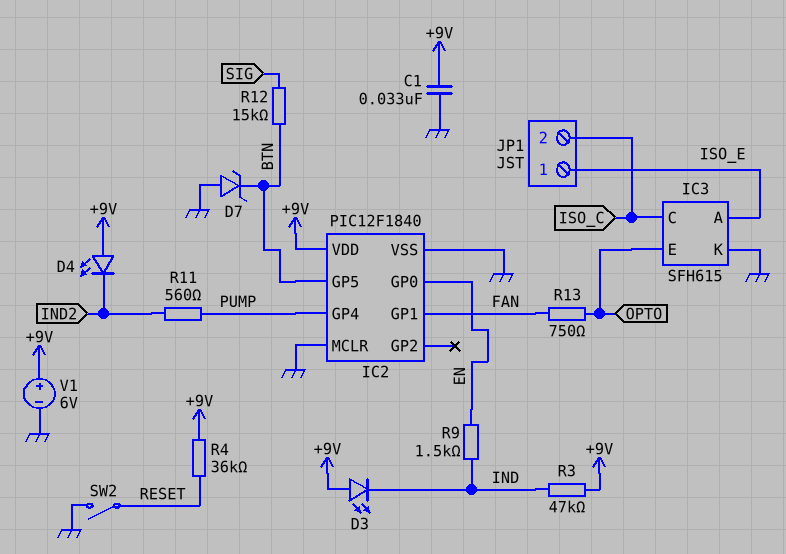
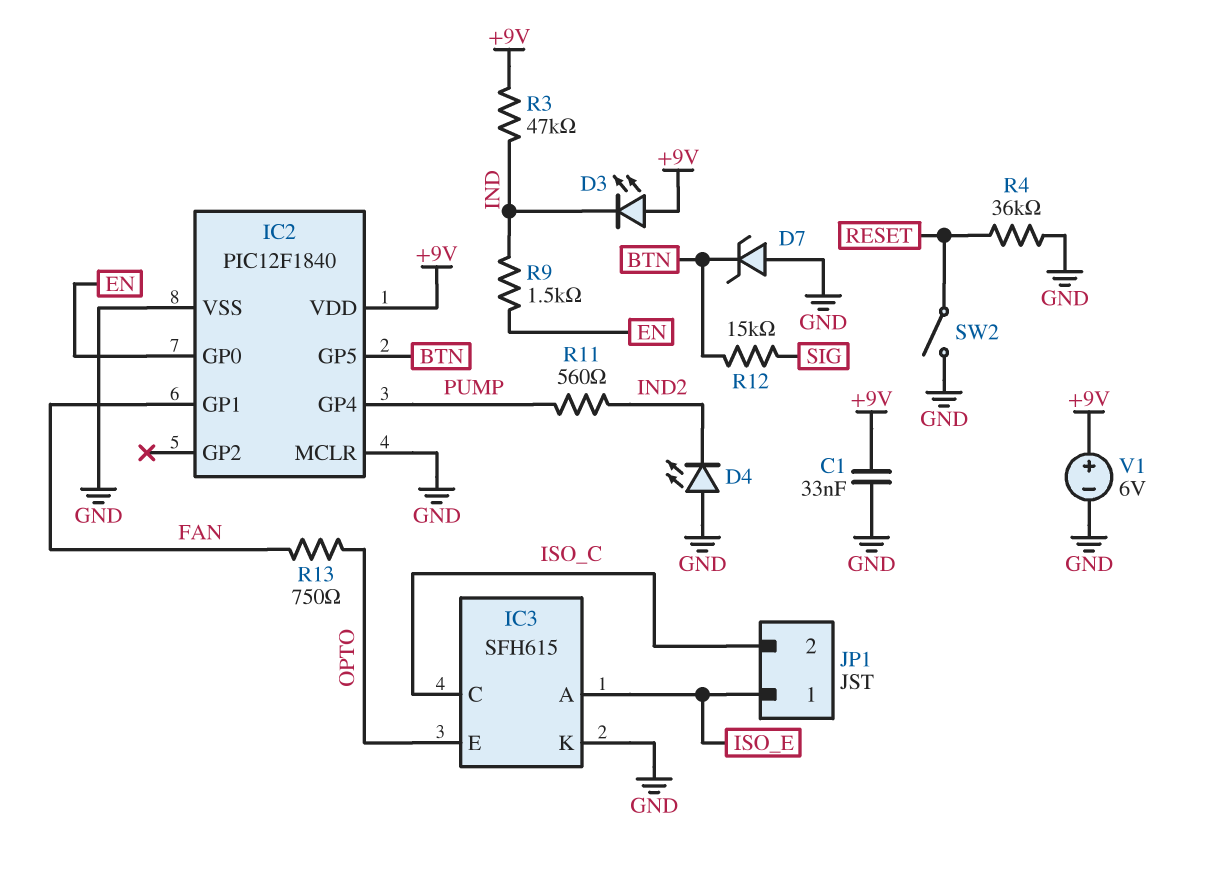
D4: LED (A +9V, K IND2) -> LED (A GND, K IND2)
R4: 36k (+9V, RESET) -> 36k (GND, RESET)

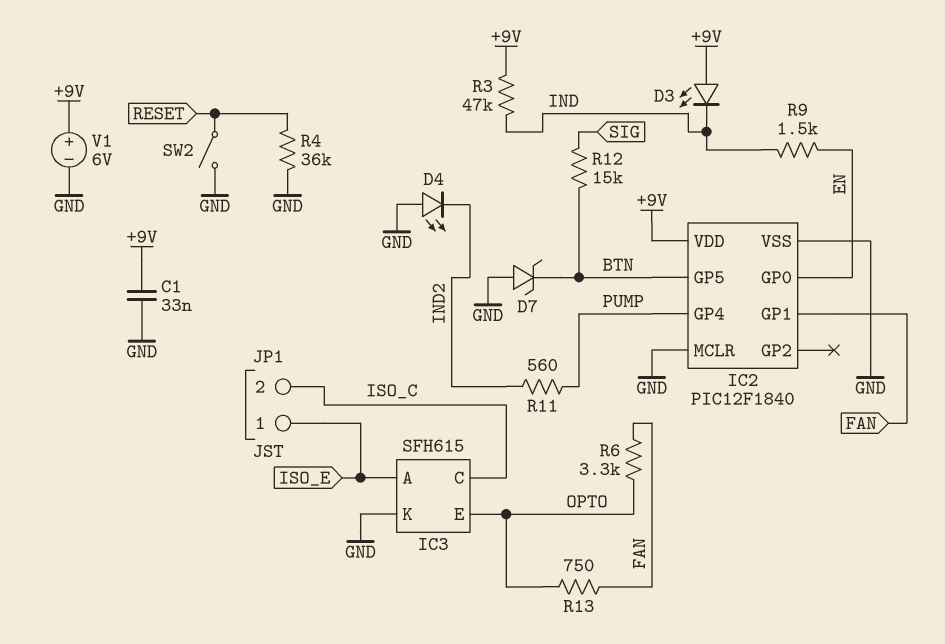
R6: none -> 3.3k (FAN, OPTO)

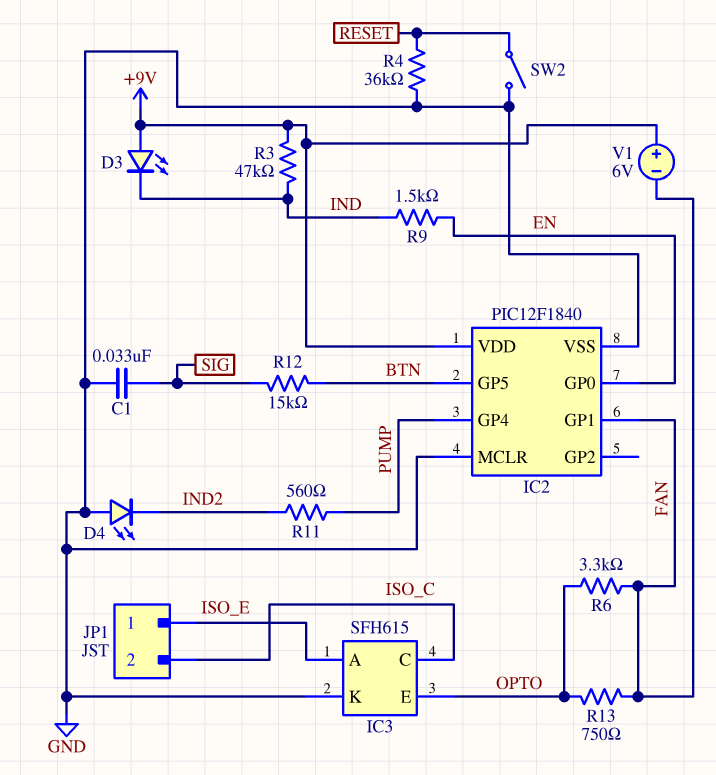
C1: 33nF (+9V, GND) -> 33nF (GND, SIG)
D7: zener (A GND, K BTN) -> none
V1: 6V (plus +9V, minus GND) -> 6V (plus +9V, minus FAN)

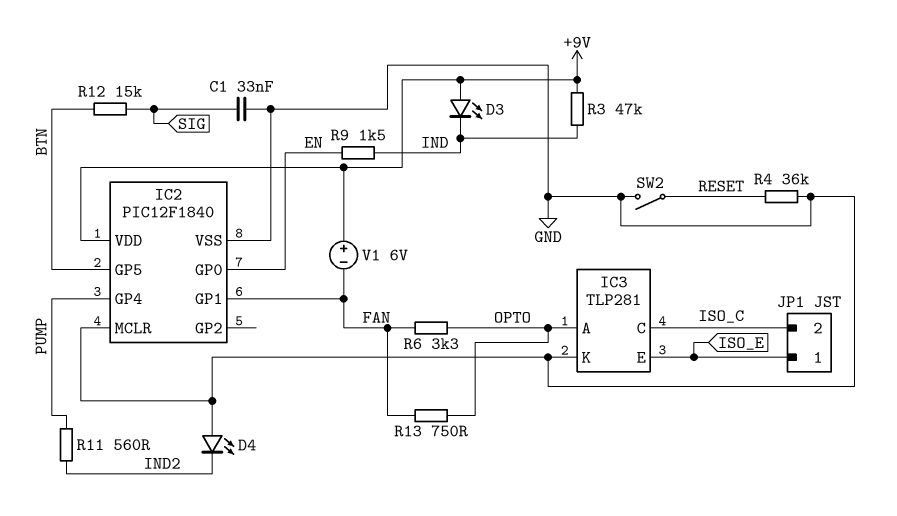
IC3: SFH615 -> TLP281
IC3 pin A: ISO_E -> OPTO
IC3 pin E: OPTO -> ISO_E

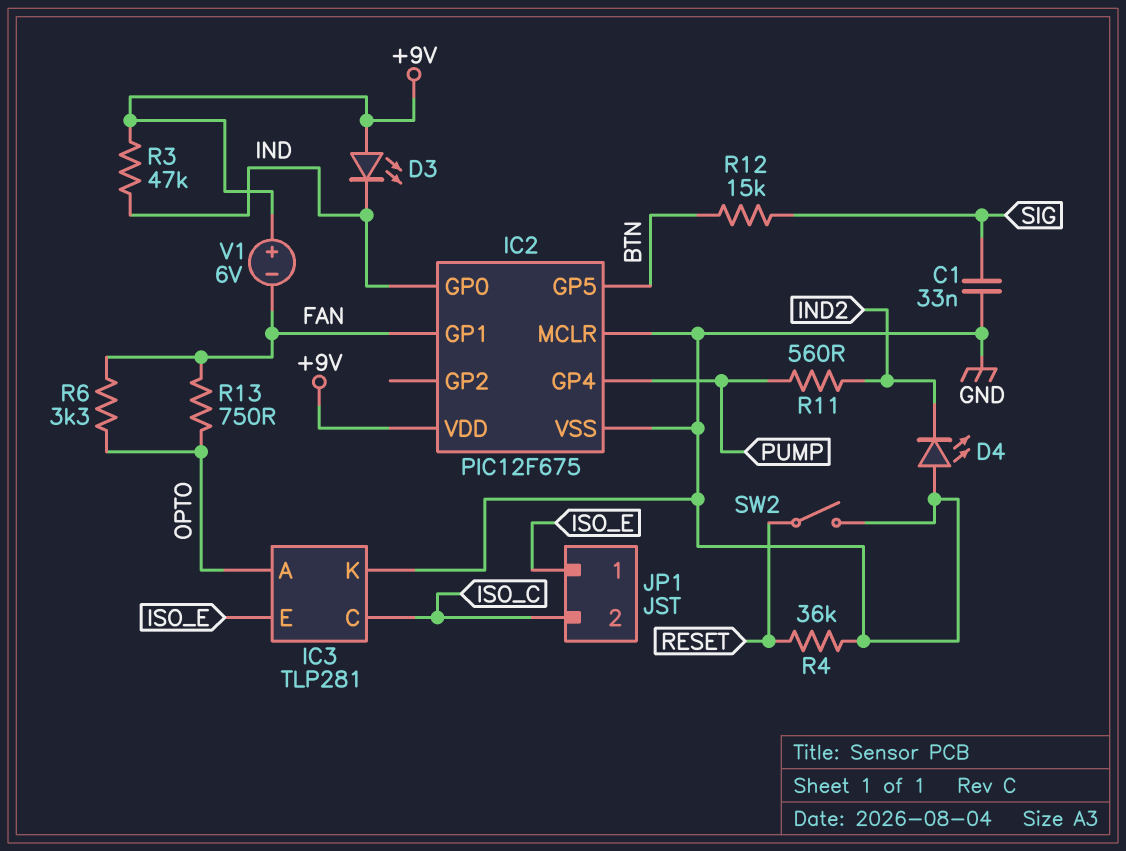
IC2: PIC12F1840 -> PIC12F675
IC2 pin GP0: EN -> IND
R9: 1.5k (EN, IND) -> none

